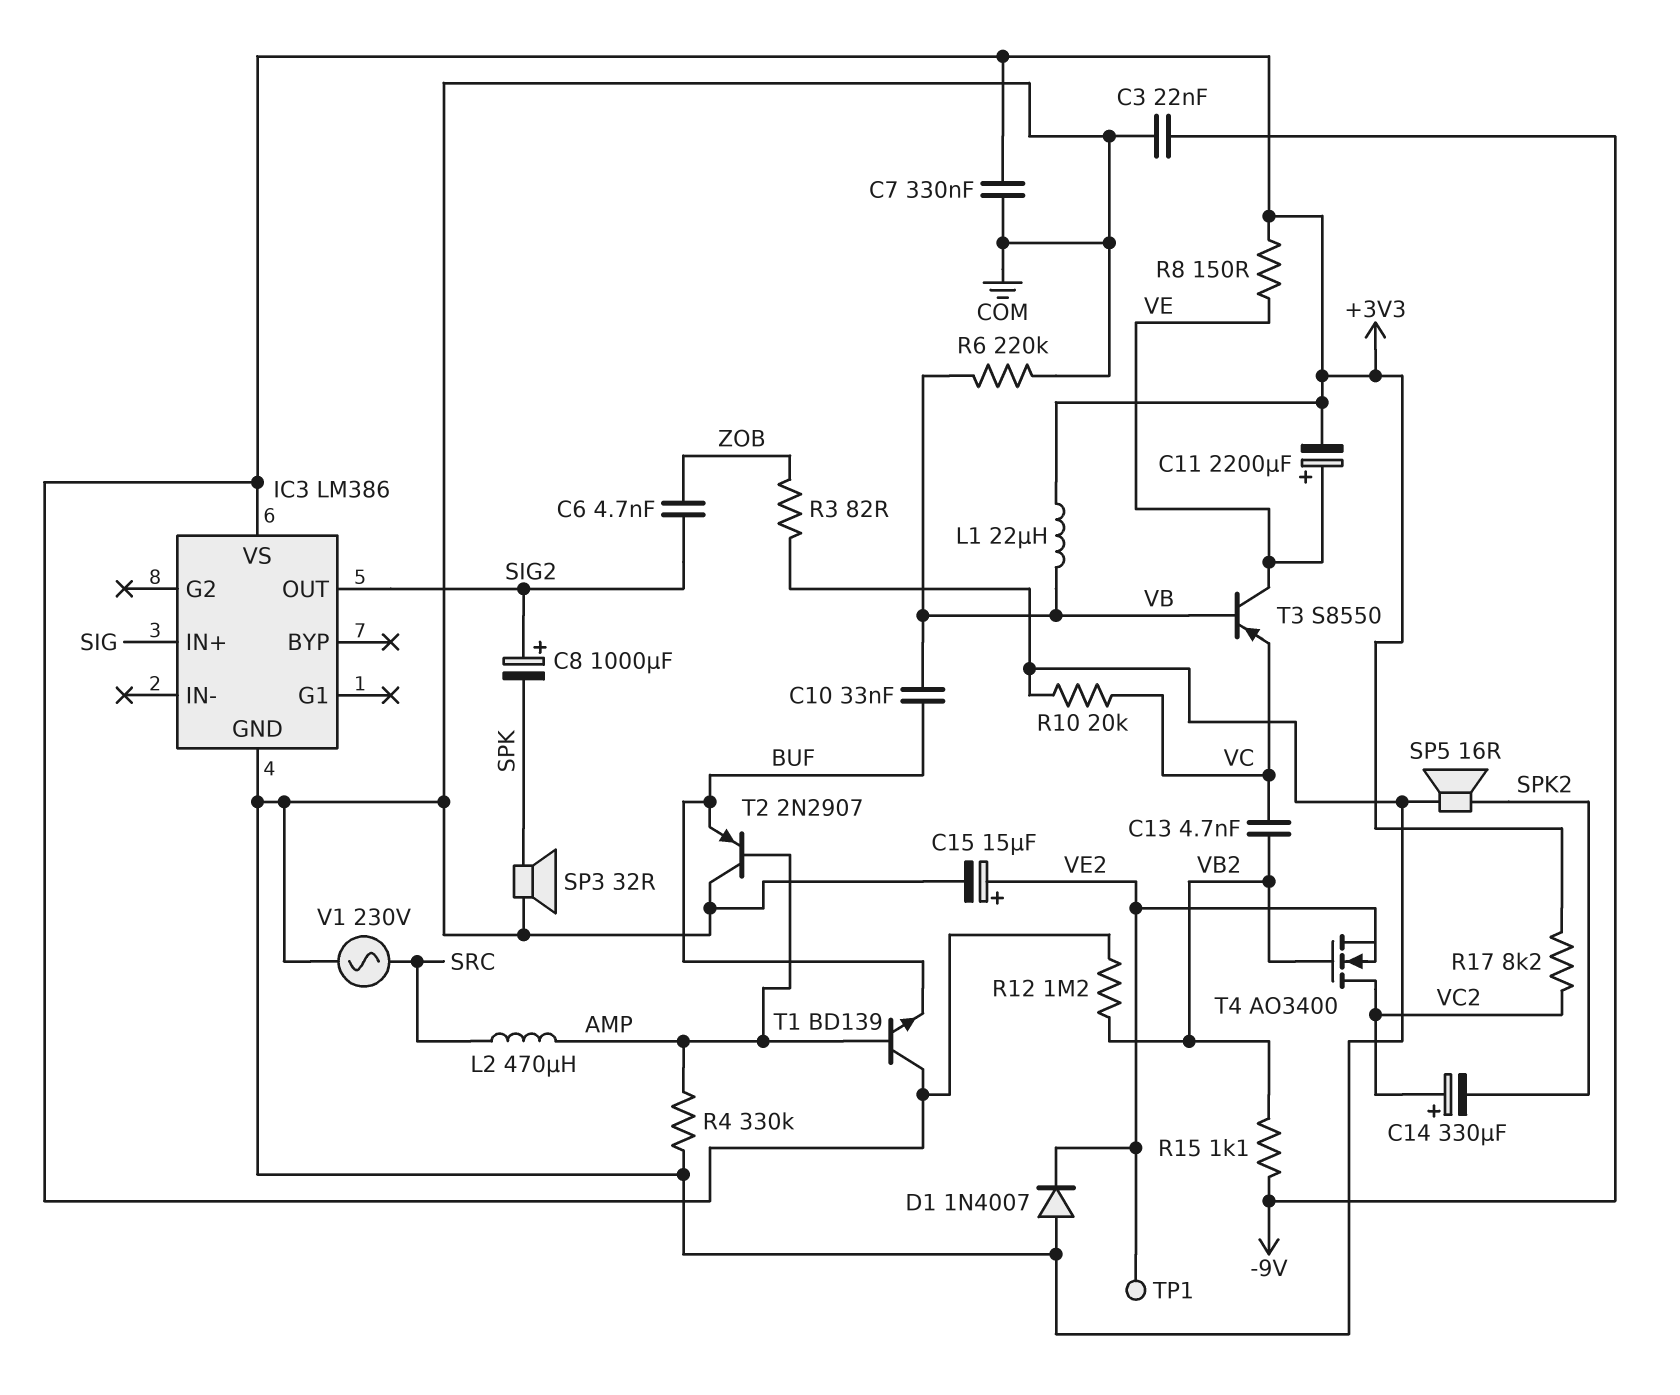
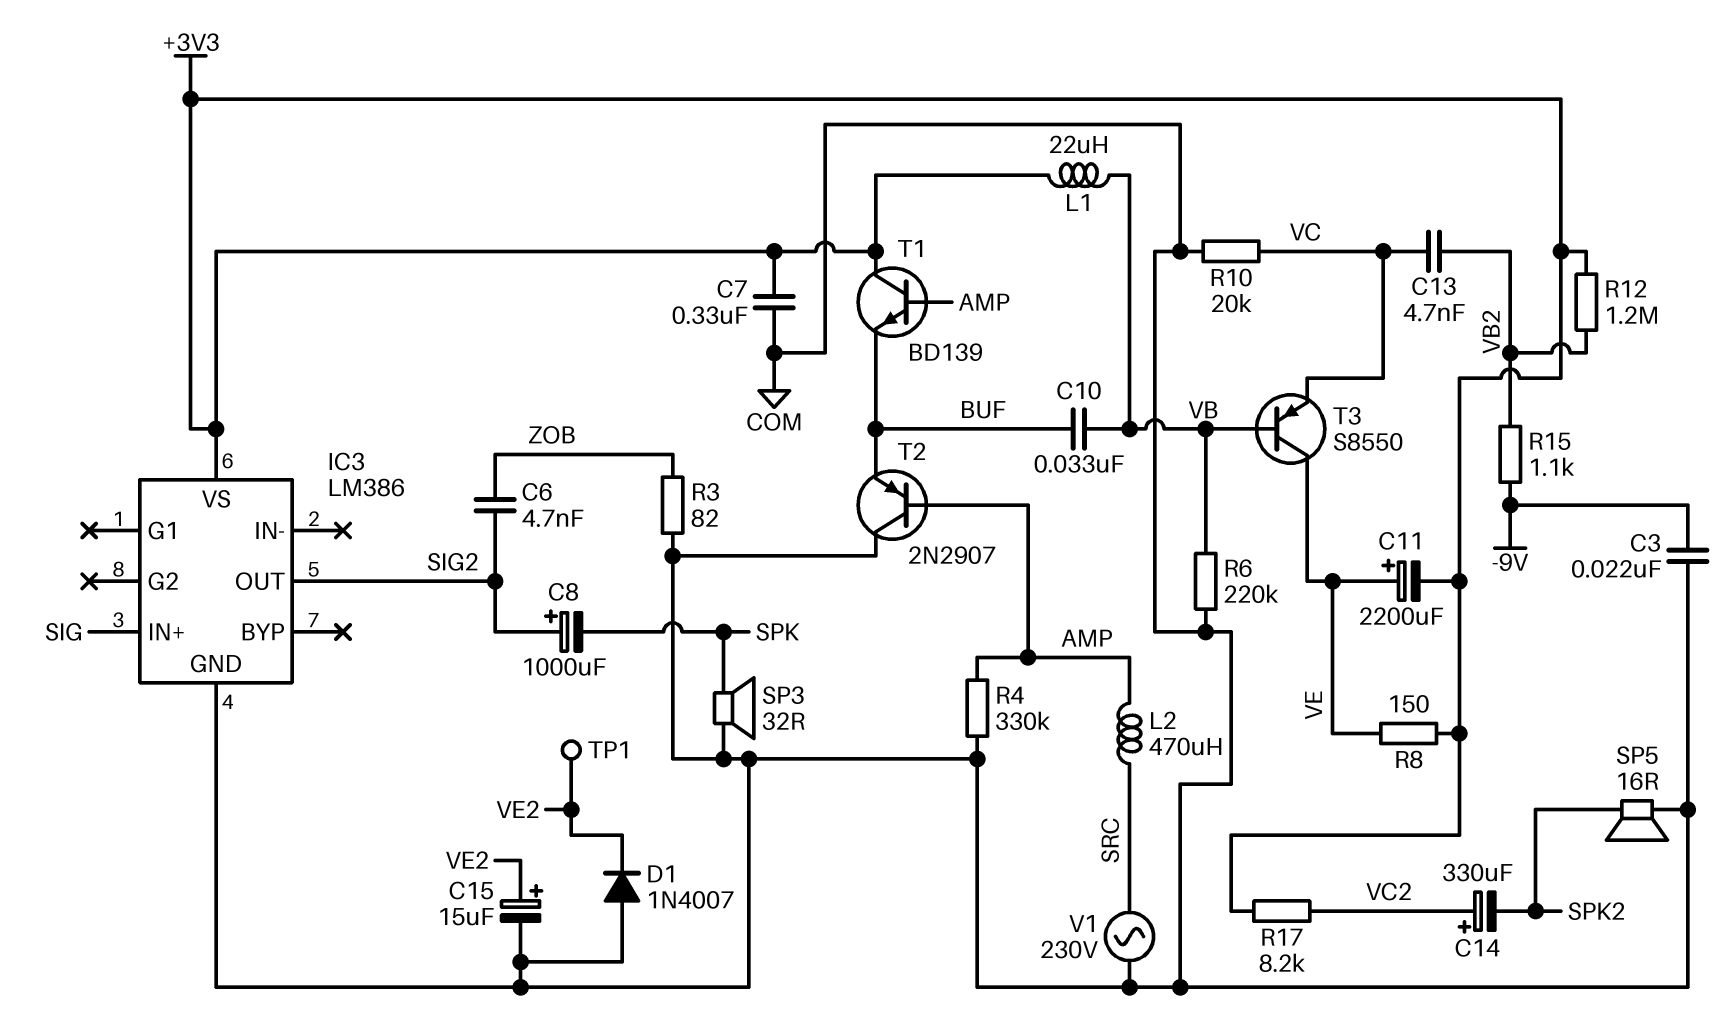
T4: NMOS AO3400 (G VB2, D VC2, S VE2) -> none

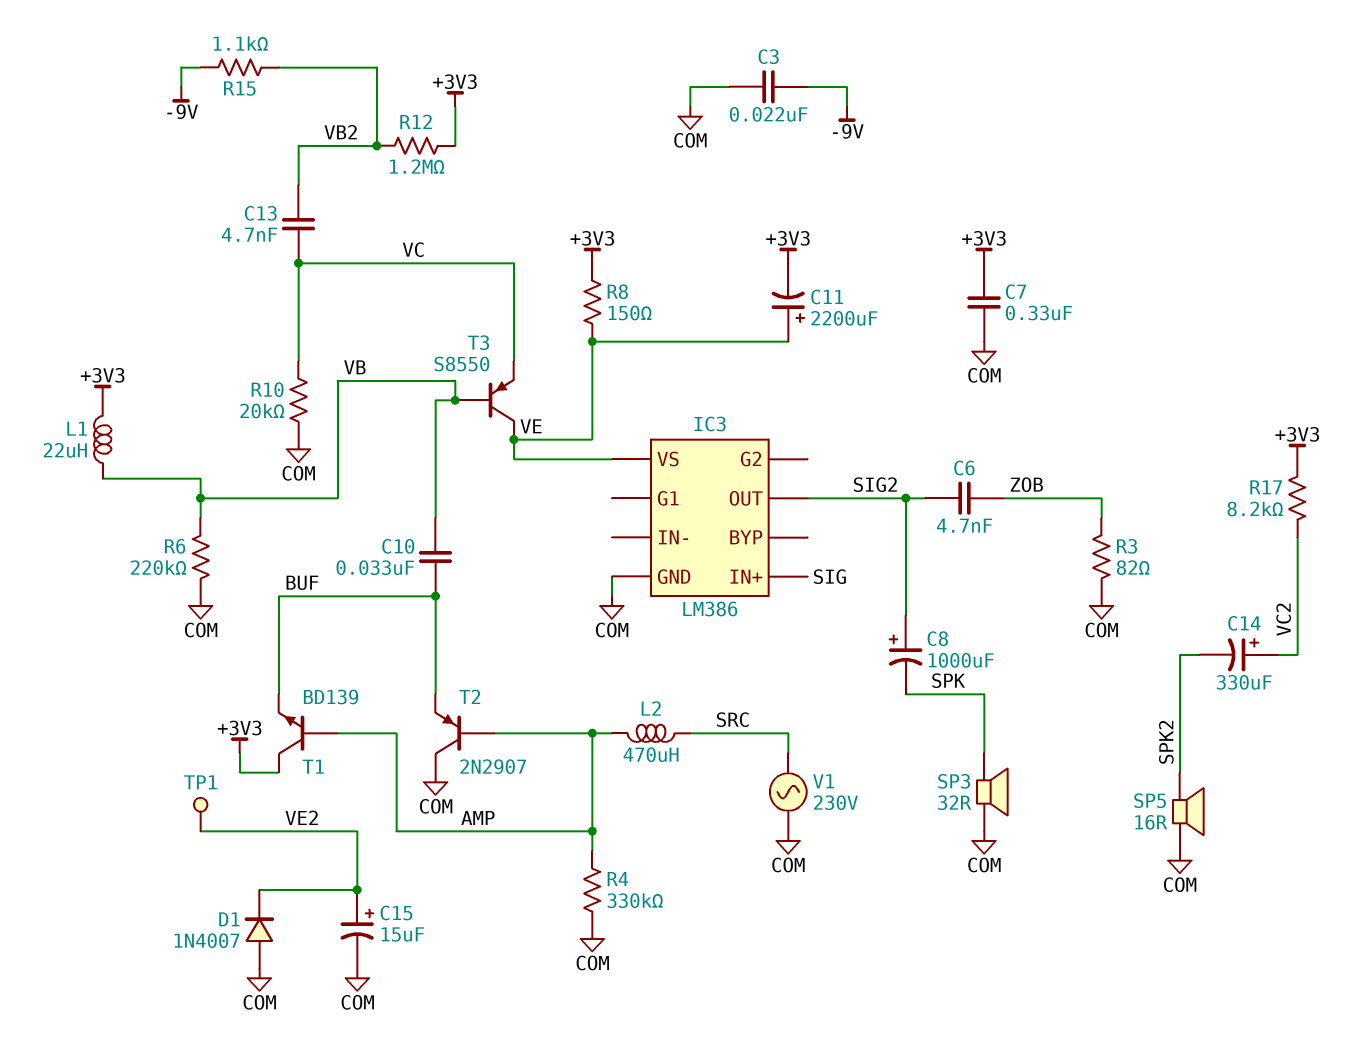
IC3 pin VS: +3V3 -> VE

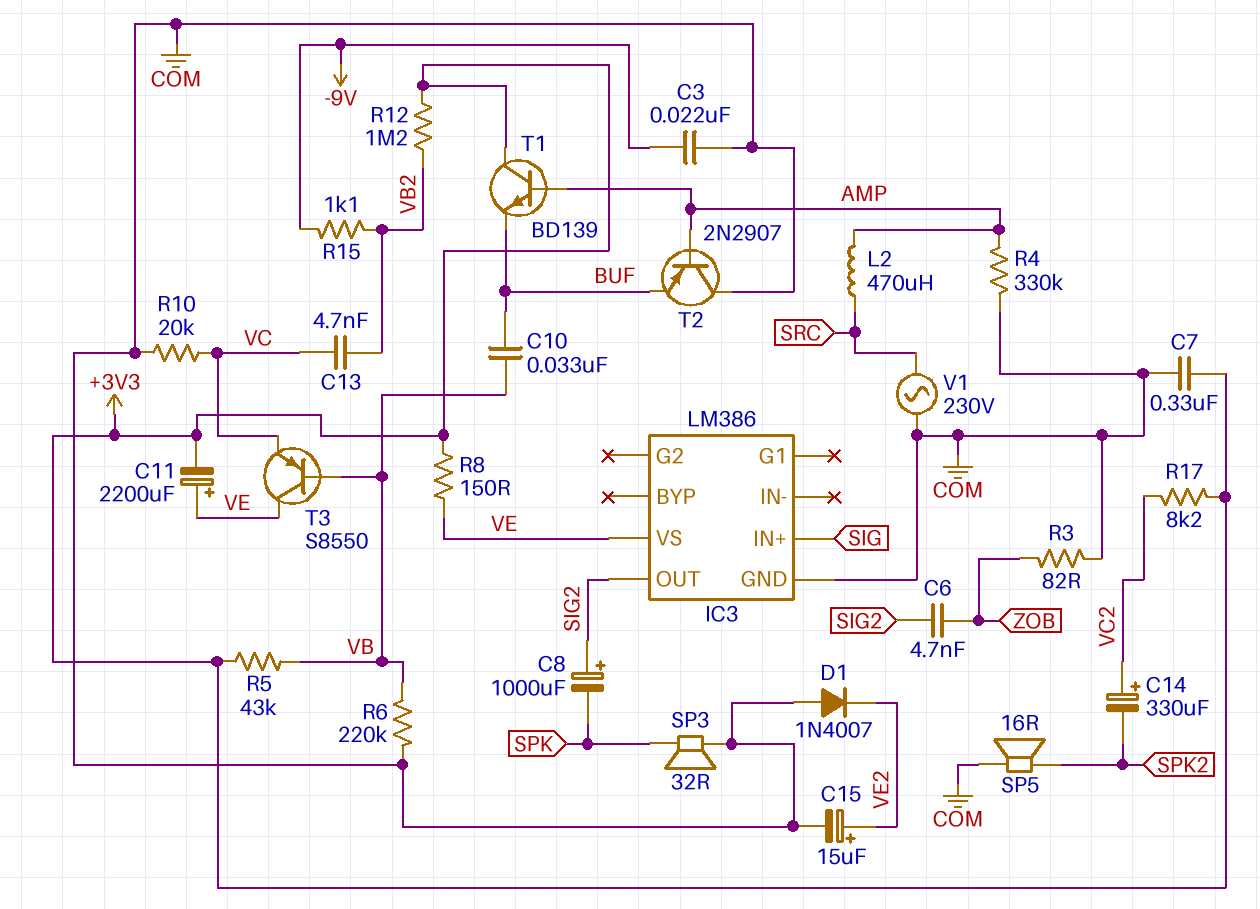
L1: 22uH (+3V3, VB) -> none
R5: none -> 43k (+3V3, VB)
TP1: test point (VE2) -> none

